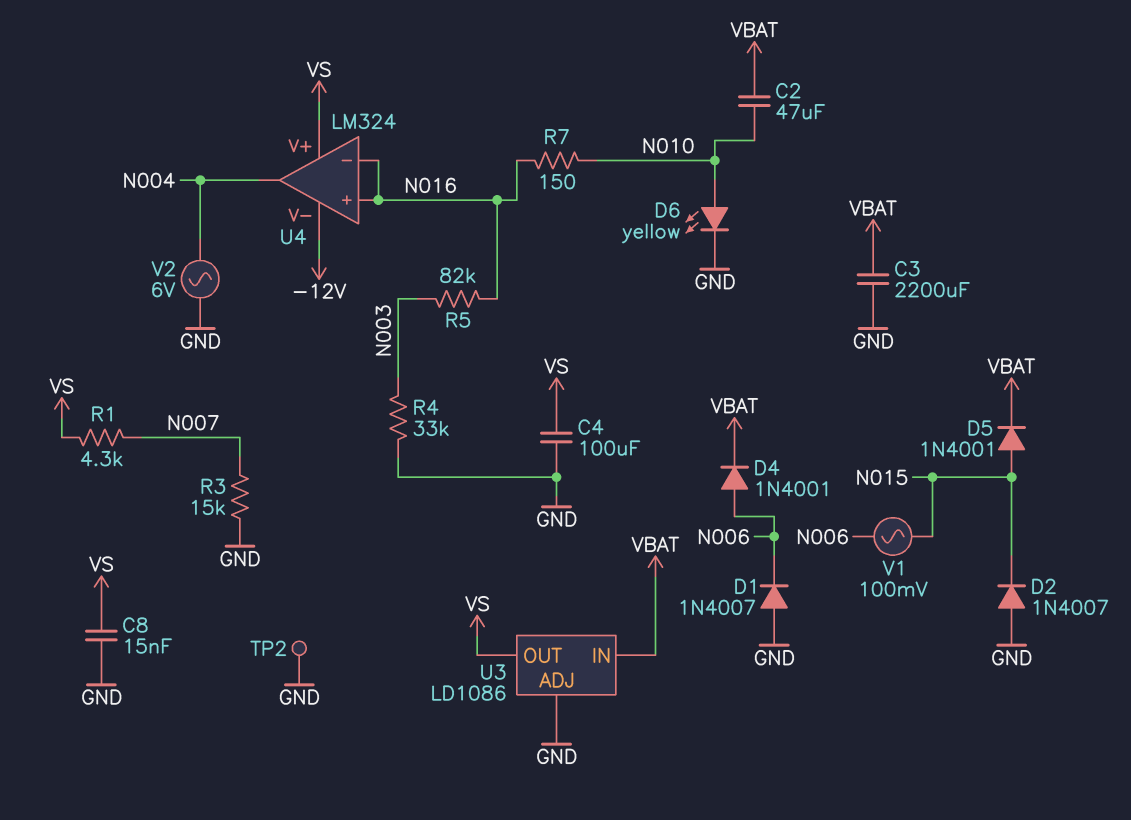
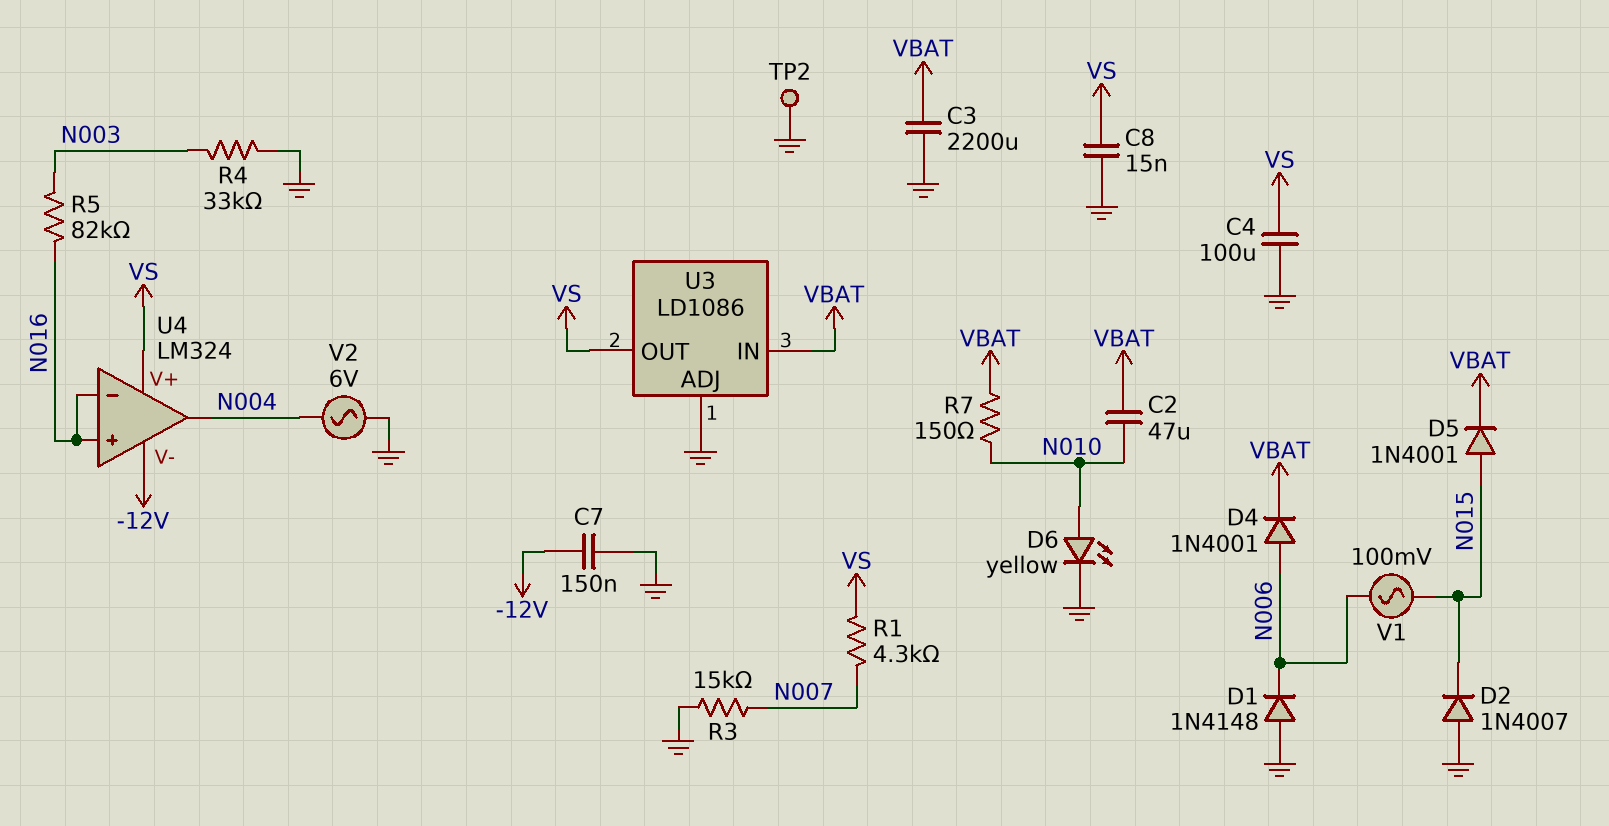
C7: none -> 150nF (-12V, GND)
D1: diode 1N4007 (A GND, K N006) -> diode 1N4148 (A GND, K N006)
R7: 150 (N010, N016) -> 150 (N010, VBAT)

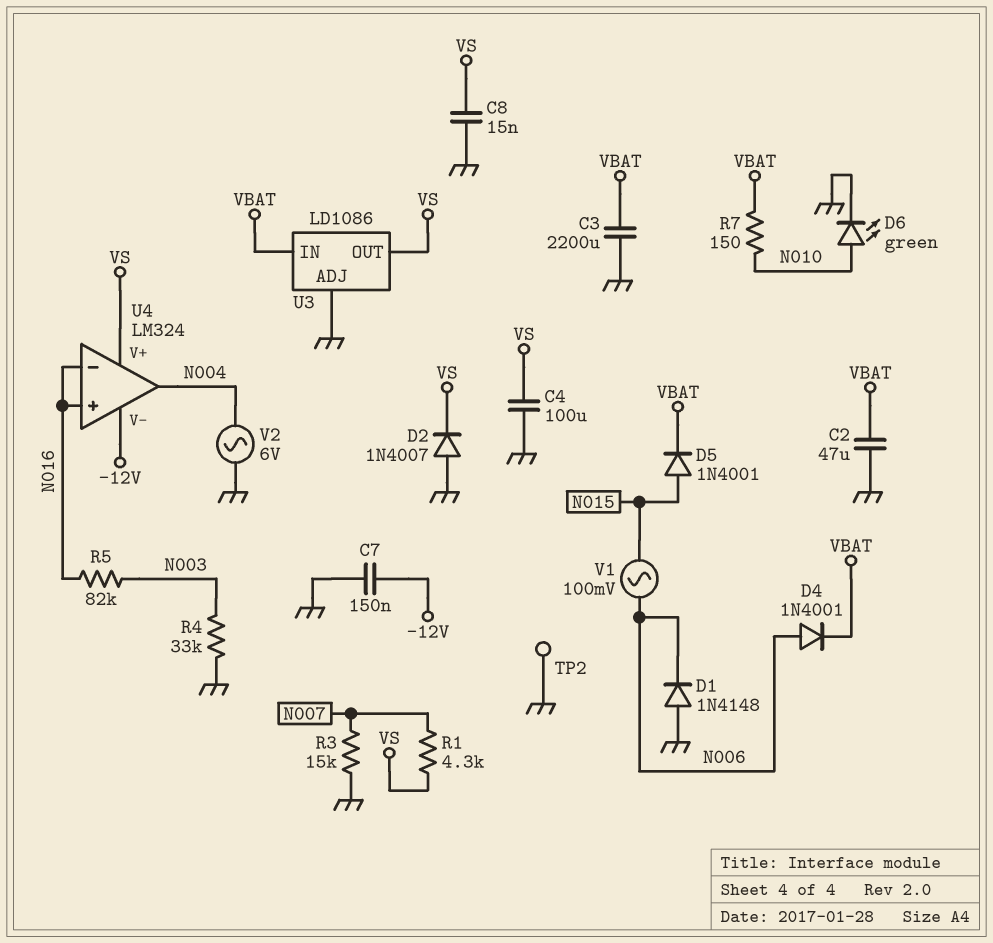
C2: 47uF (N010, VBAT) -> 47uF (GND, VBAT)
D2: diode 1N4007 (A GND, K N015) -> diode 1N4007 (A GND, K VS)
D6: LED yellow (A N010, K GND) -> LED green (A N010, K GND)

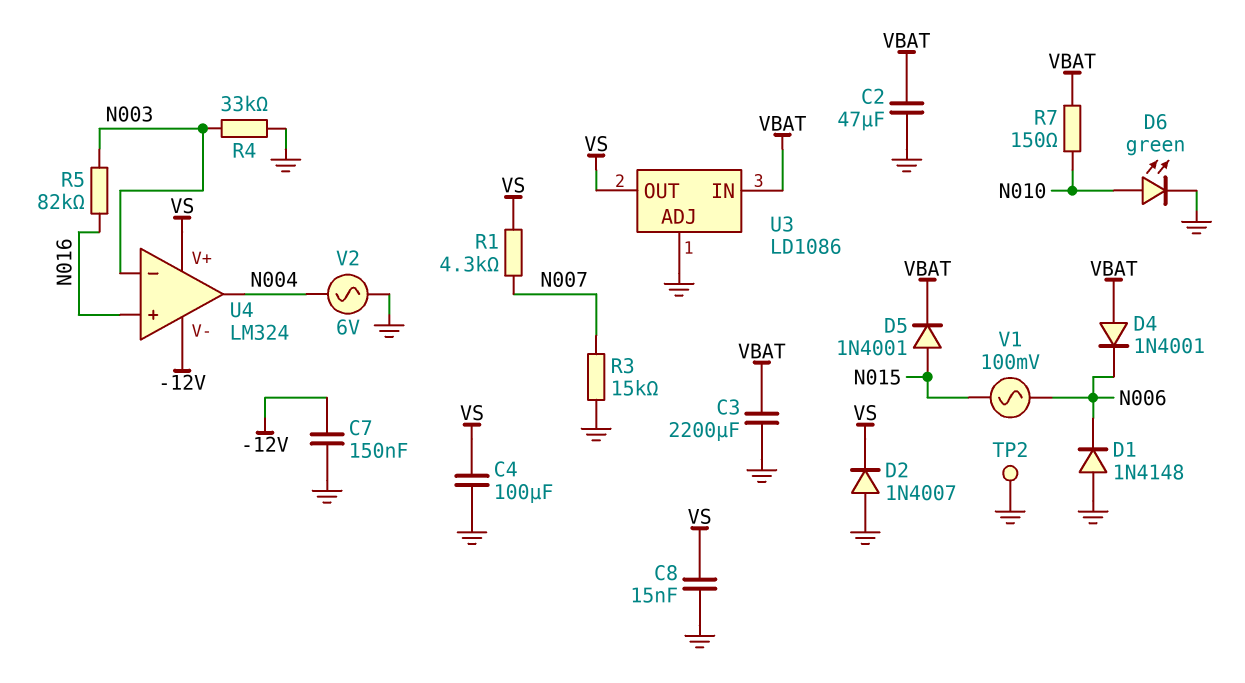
D4: diode 1N4001 (A N006, K VBAT) -> diode 1N4001 (A VBAT, K N006)
U4 pin in-: N016 -> N003

